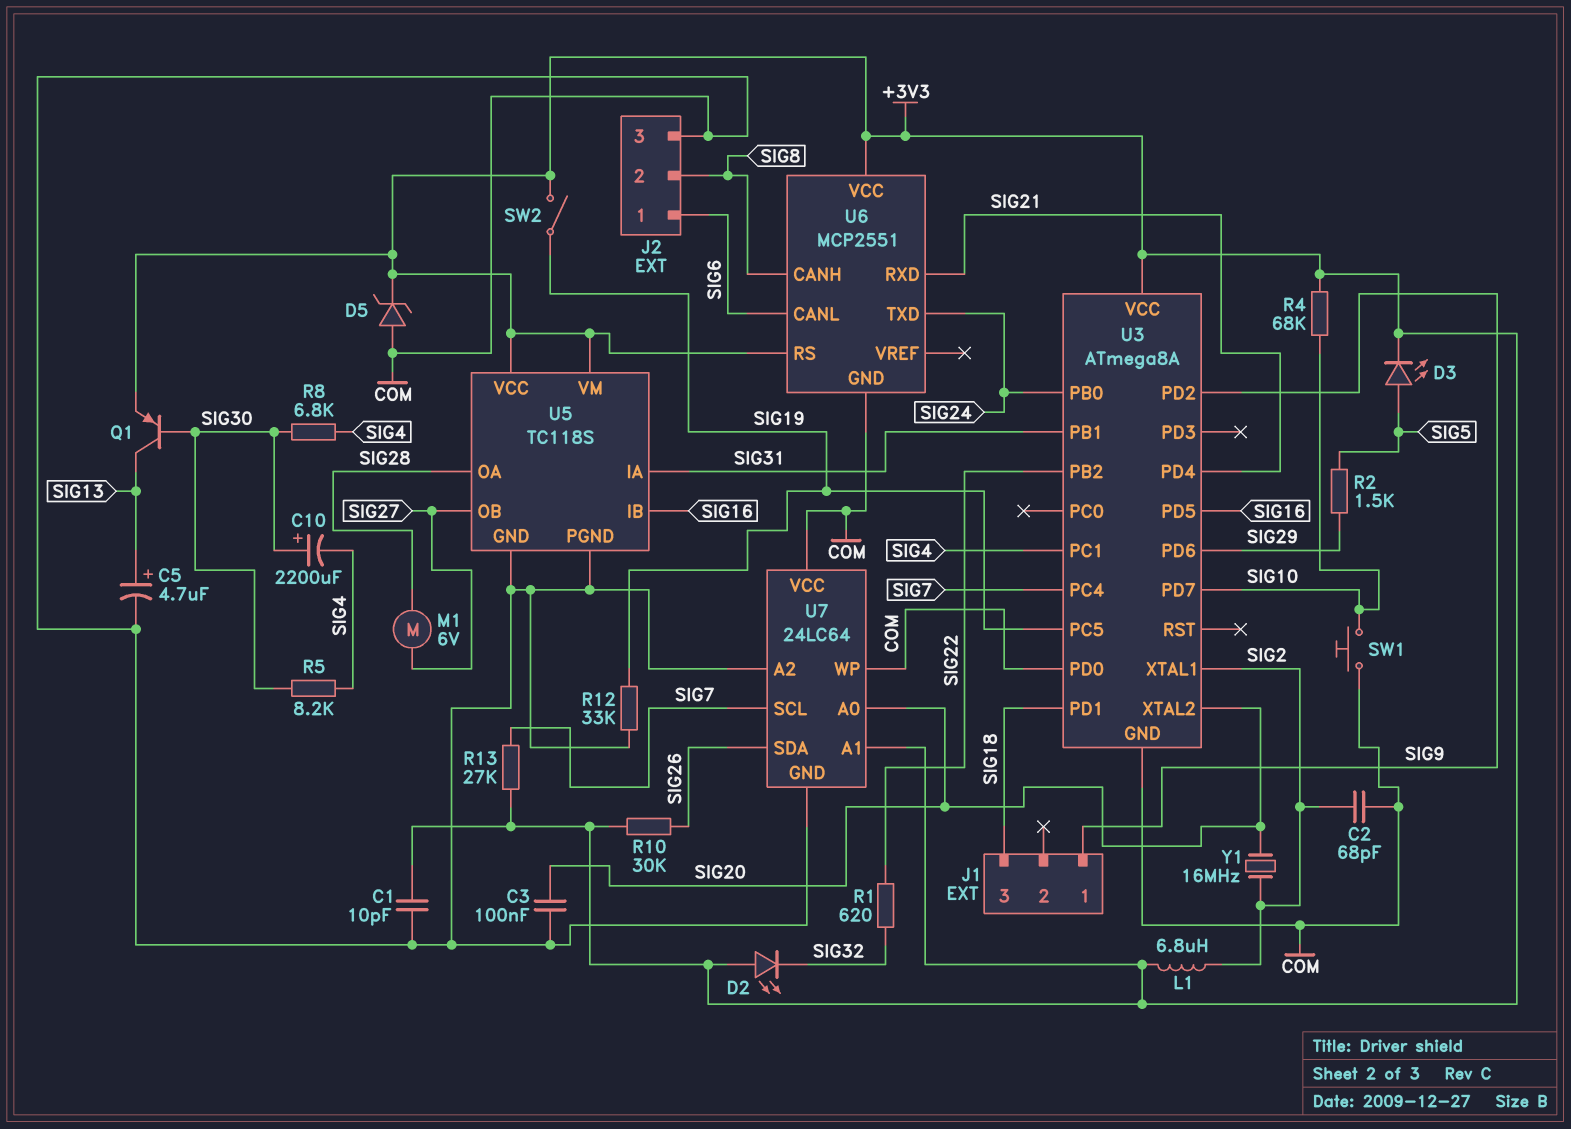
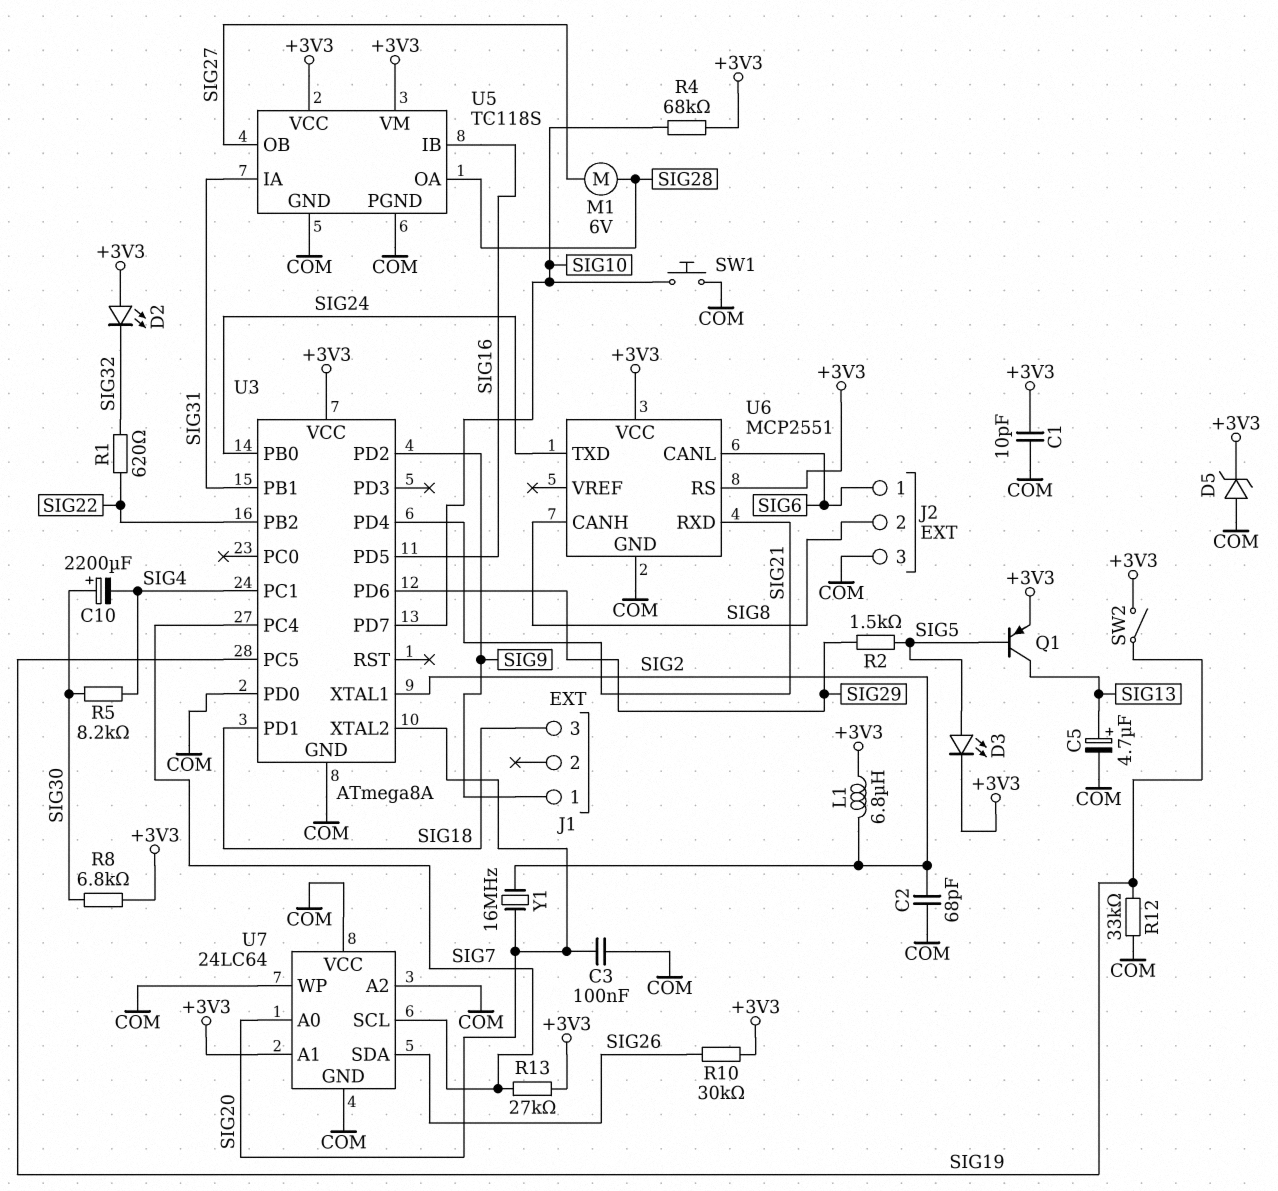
Q1: PNP (B SIG30, C SIG13, E +3V3) -> PNP (B SIG5, C SIG13, E +3V3)
R8: 6.8k (SIG4, SIG30) -> 6.8k (+3V3, SIG30)

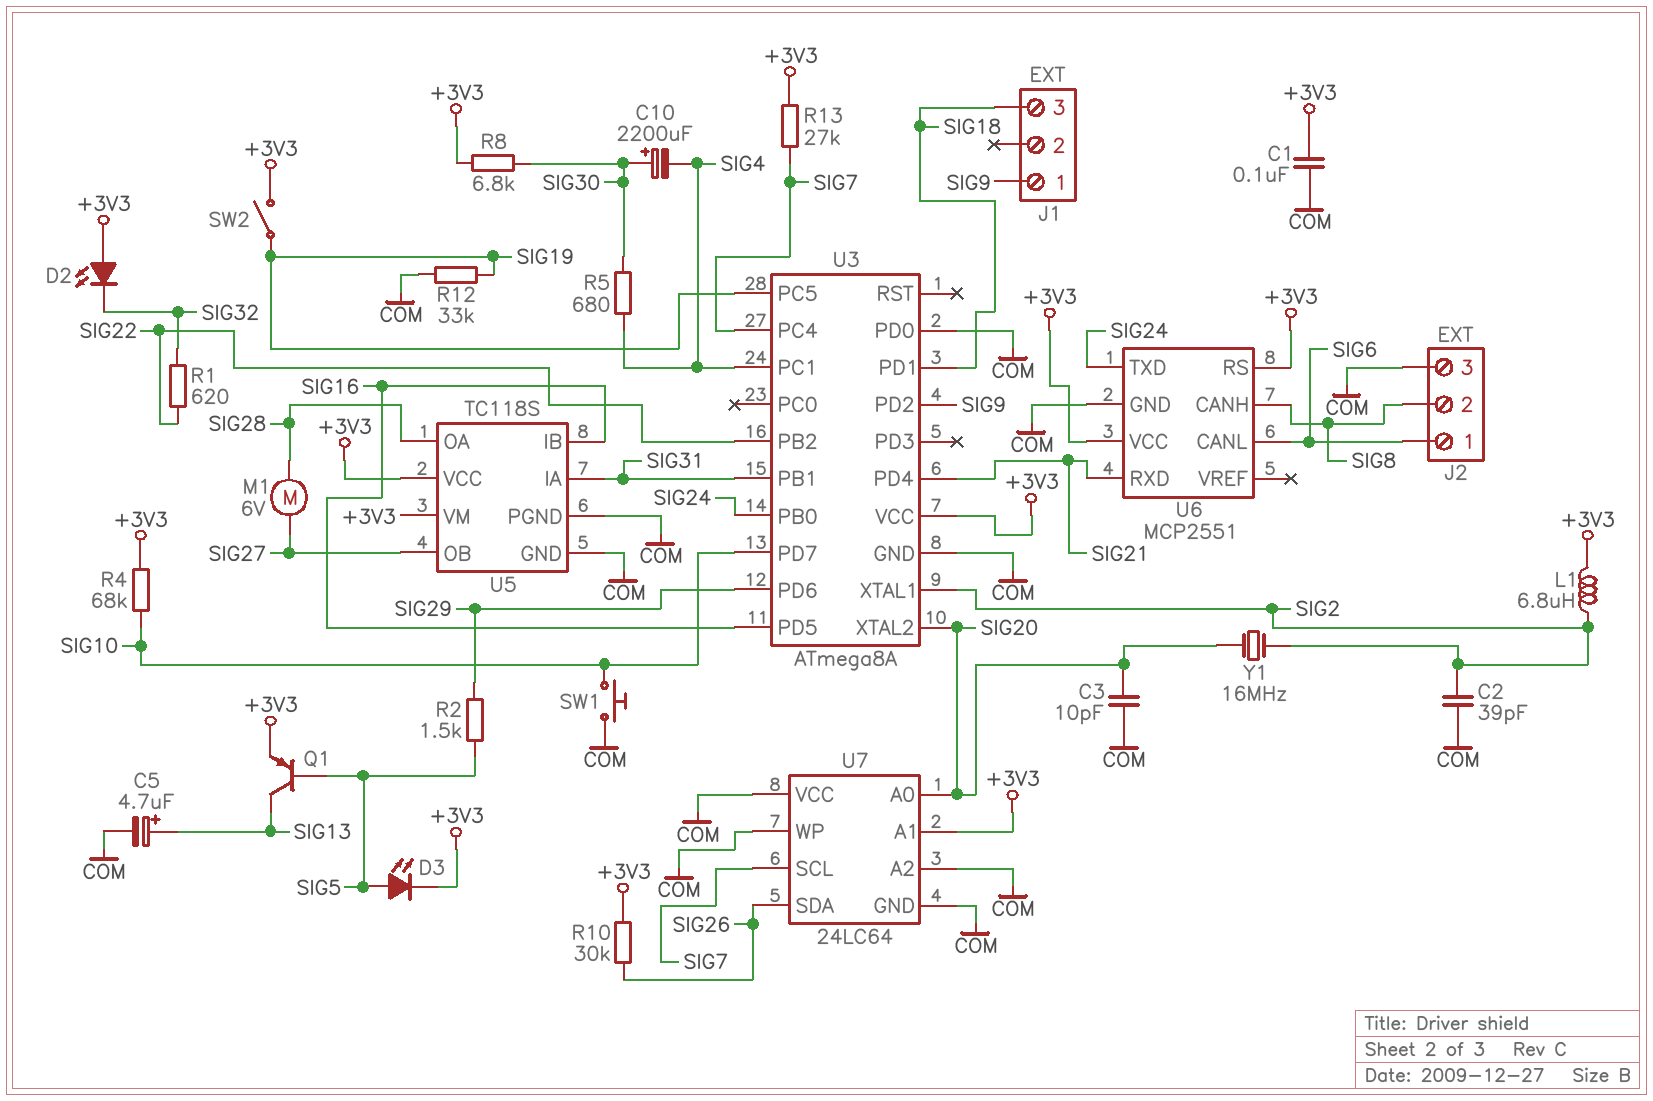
C1: 10pF (+3V3, COM) -> 100nF (+3V3, COM)
C2: 68pF (COM, SIG2) -> 39pF (COM, SIG2)
C3: 100nF (COM, SIG20) -> 10pF (COM, SIG20)
D5: zener (A COM, K +3V3) -> none
R5: 8.2k (SIG4, SIG30) -> 680 (SIG4, SIG30)

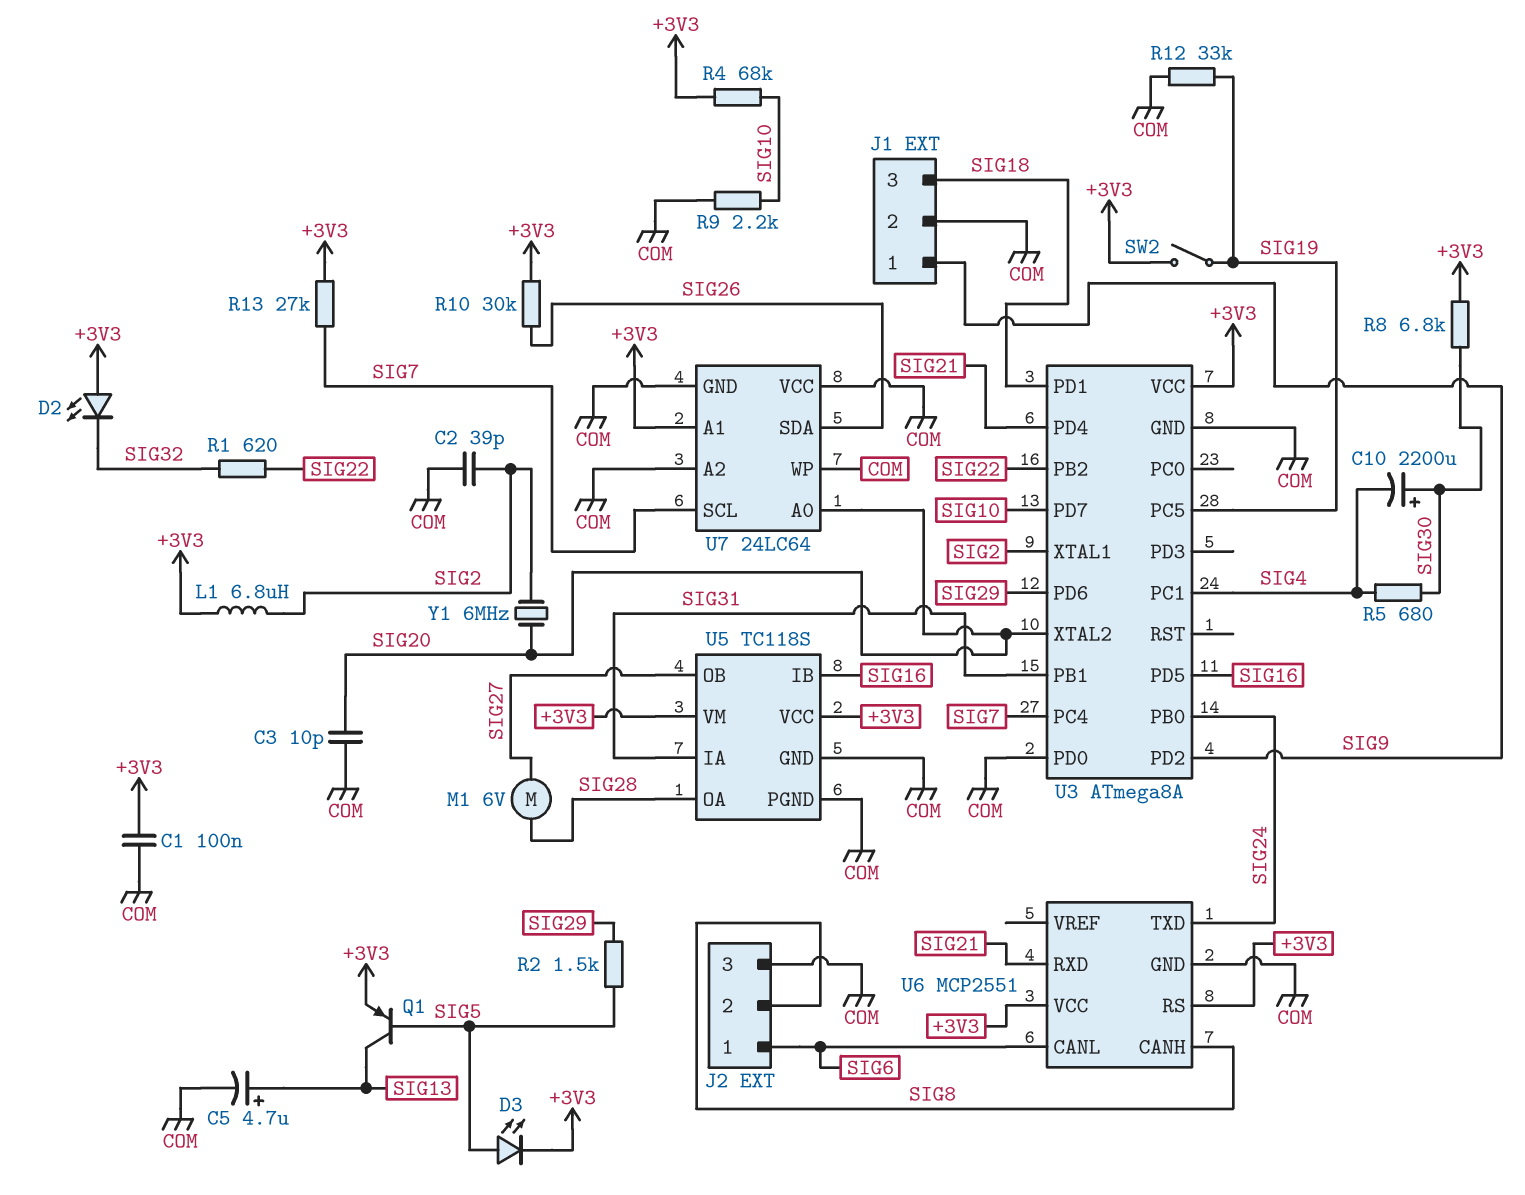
J1 pin 2: none -> COM
R9: none -> 2.2k (COM, SIG10)
SW1: button (COM, SIG10) -> none
Y1: 16MHz (SIG2, SIG20) -> 6MHz (SIG2, SIG20)

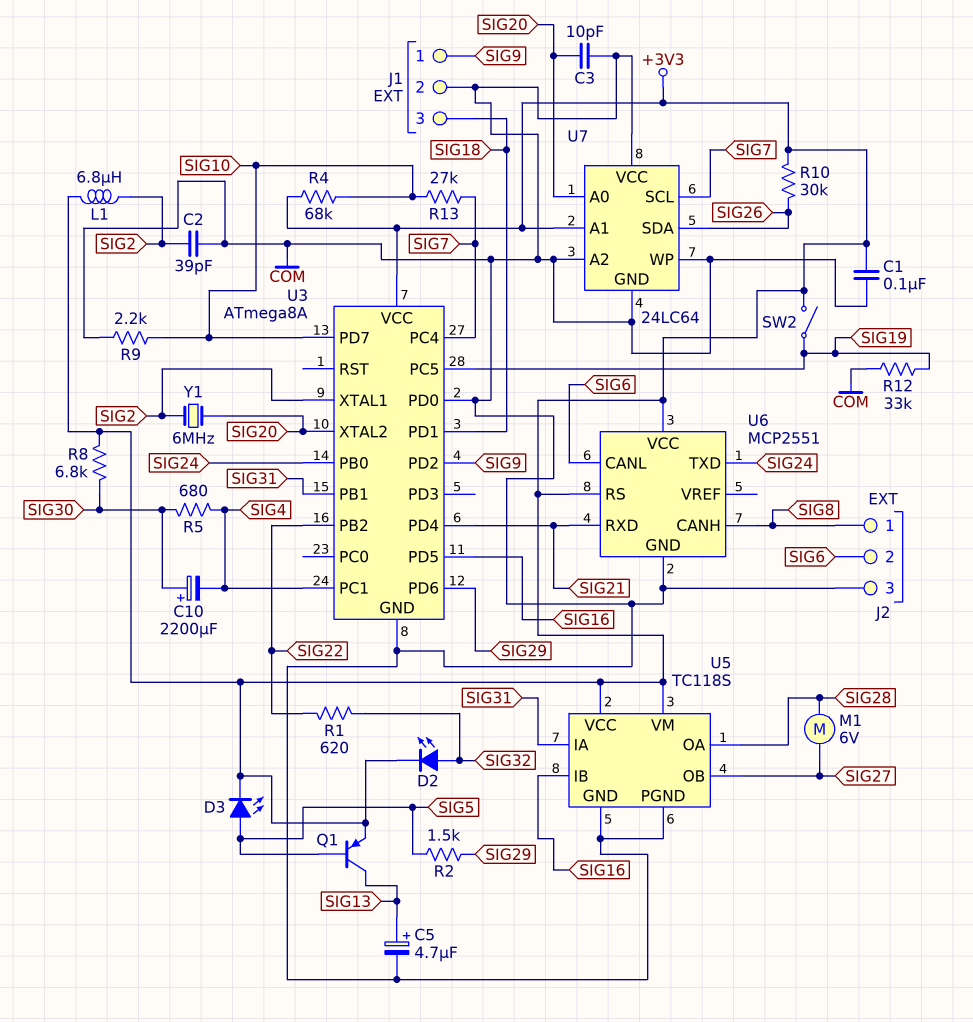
D2: LED (A +3V3, K SIG32) -> LED (A SIG32, K +3V3)
J2 pin 1: SIG6 -> SIG8
J2 pin 2: SIG8 -> SIG6
R13: 27k (+3V3, SIG7) -> 27k (SIG7, SIG10)

